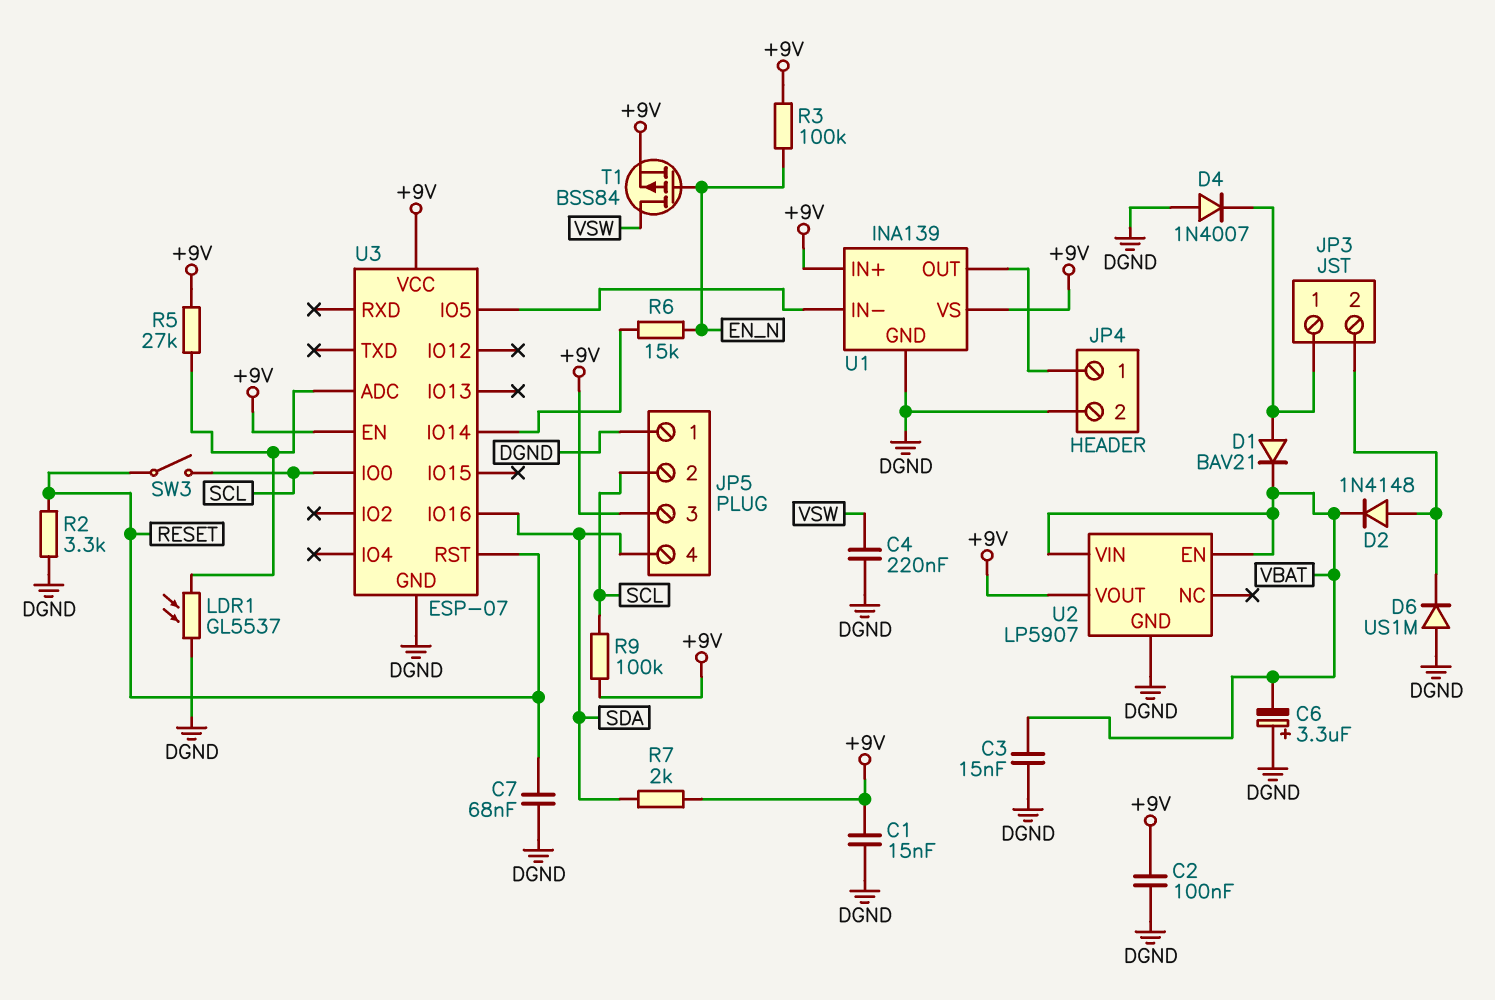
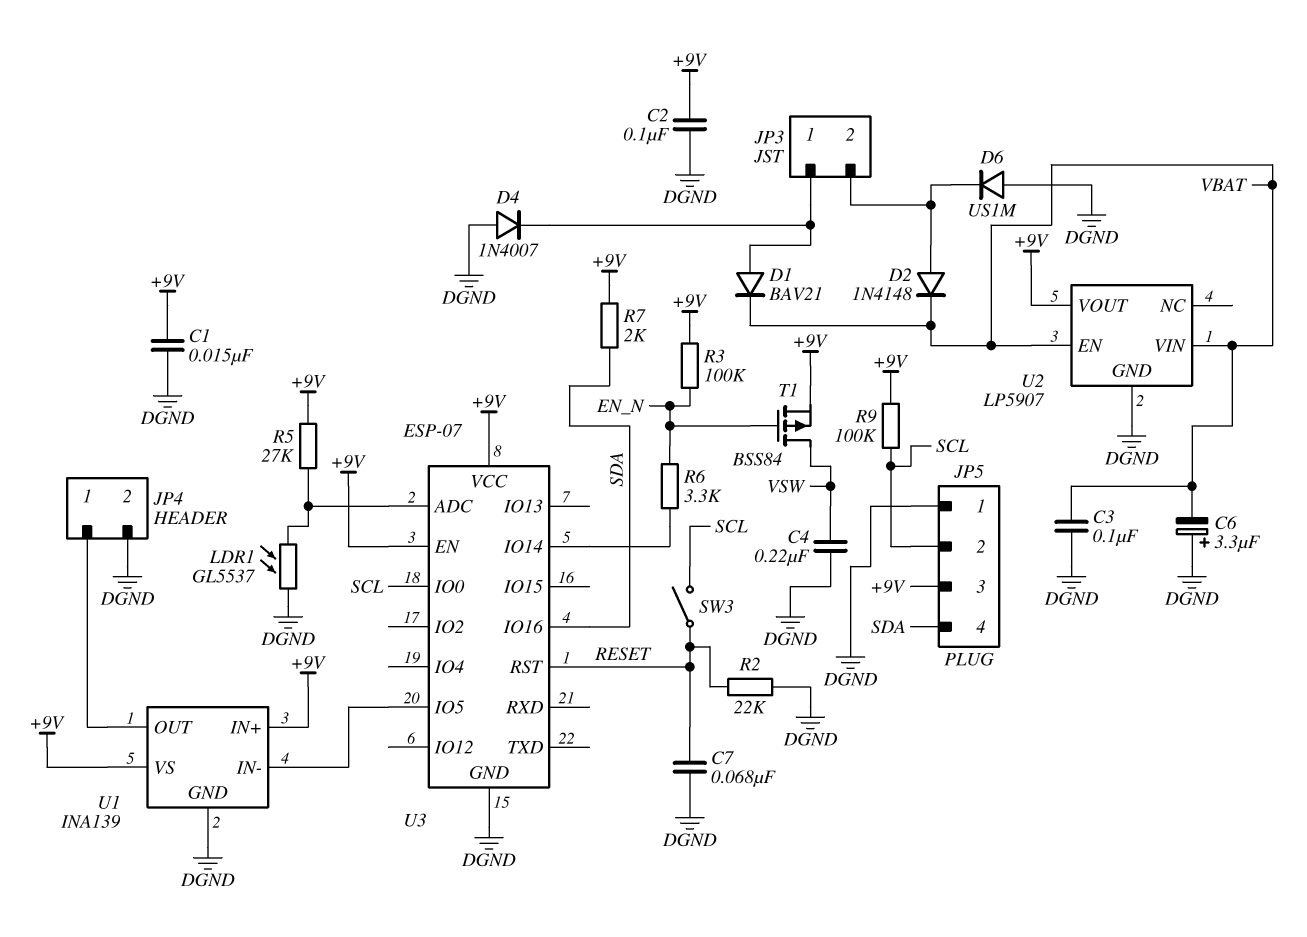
C3: 15nF (DGND, VBAT) -> 100nF (DGND, VBAT)
R2: 3.3k (DGND, RESET) -> 22k (DGND, RESET)
R6: 15k (EN_N, U3/IO14) -> 3.3k (EN_N, U3/IO14)

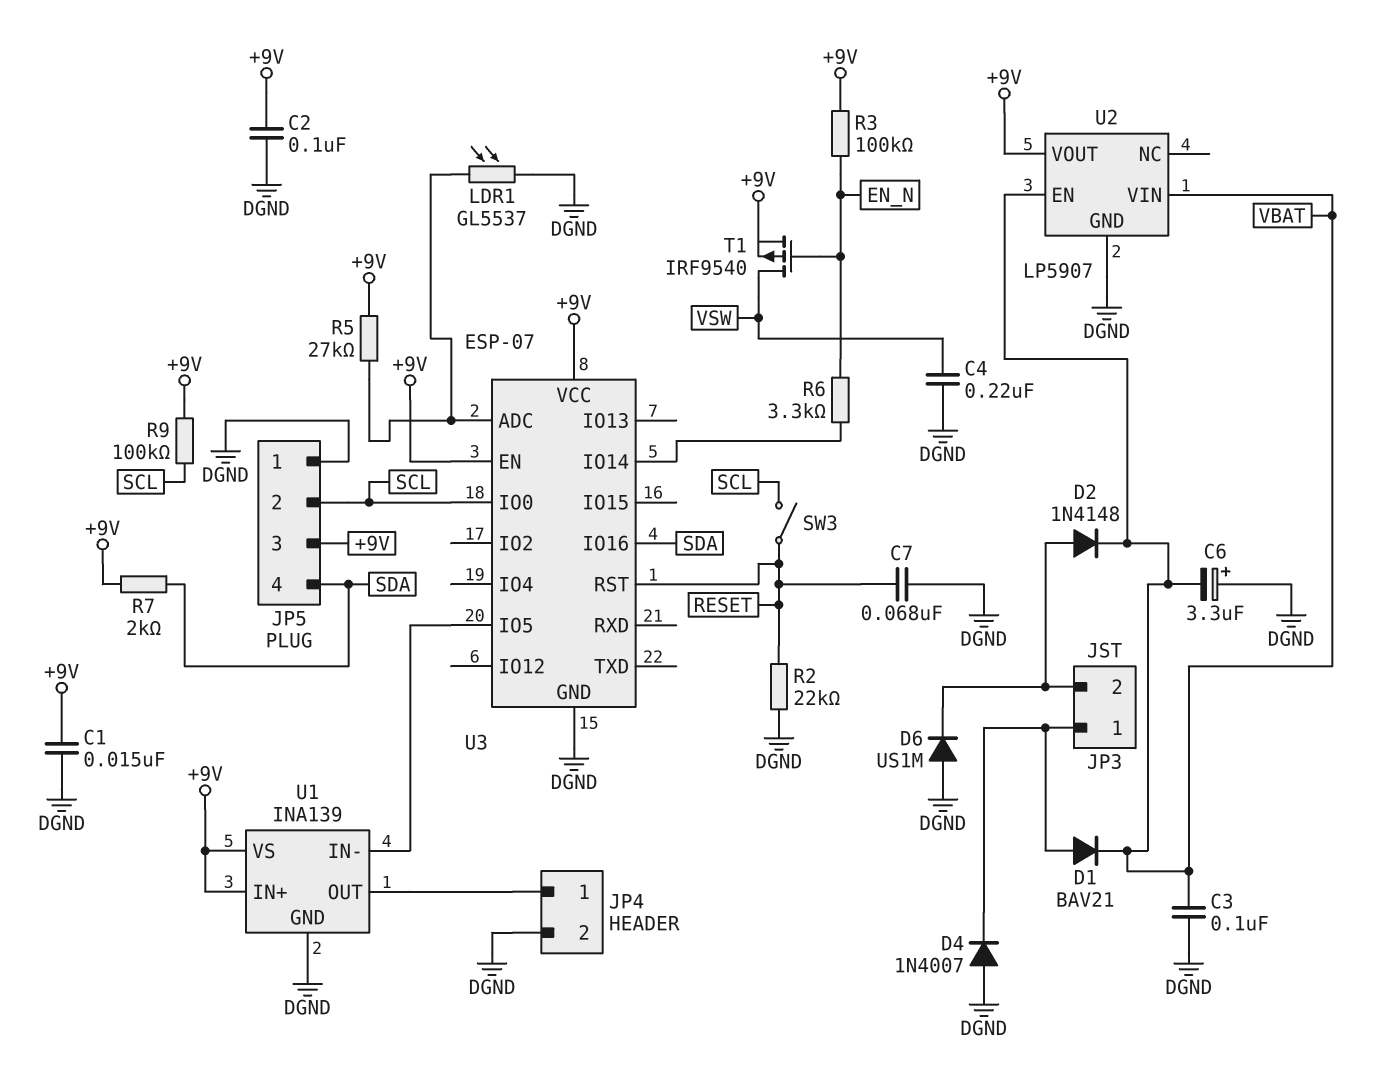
T1: PMOS BSS84 (G EN_N, D VSW, S +9V) -> PMOS IRF9540 (G EN_N, D VSW, S +9V)

